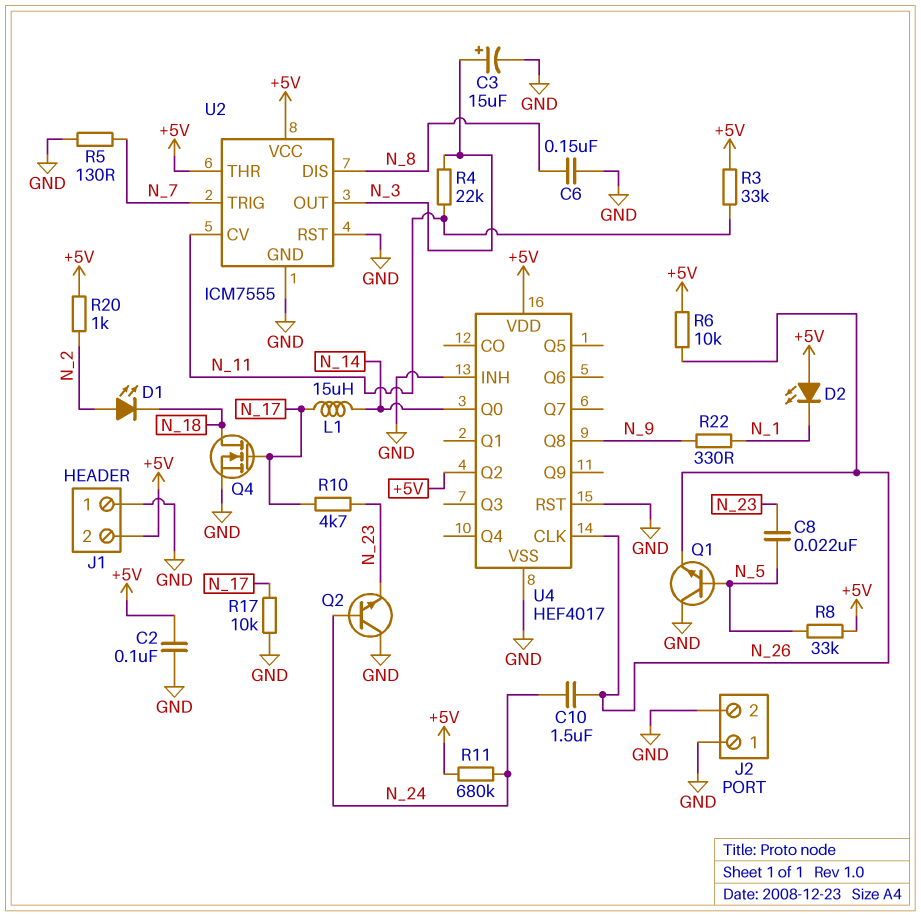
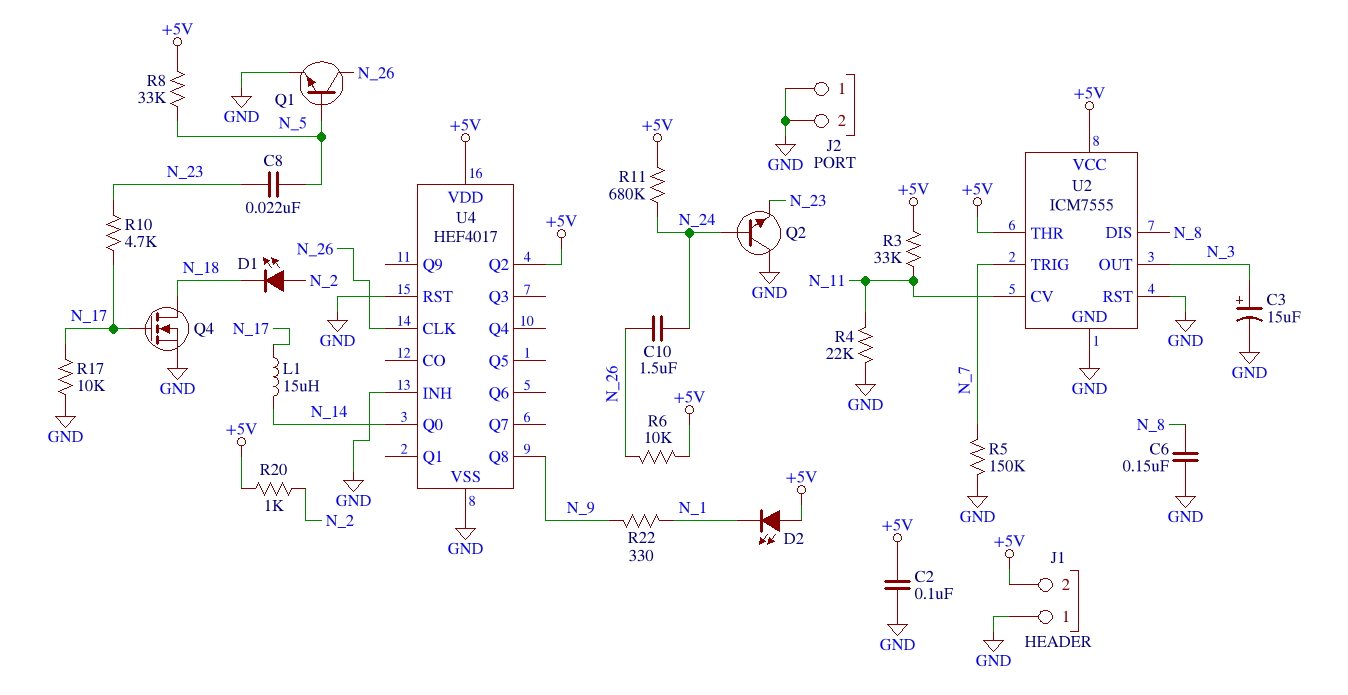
Q1: NPN (B N_5, C GND, E N_26) -> NPN (B N_5, C N_26, E GND)
R4: 22k (N_3, N_11) -> 22k (GND, N_11)
R5: 130 (GND, N_7) -> 150k (GND, N_7)

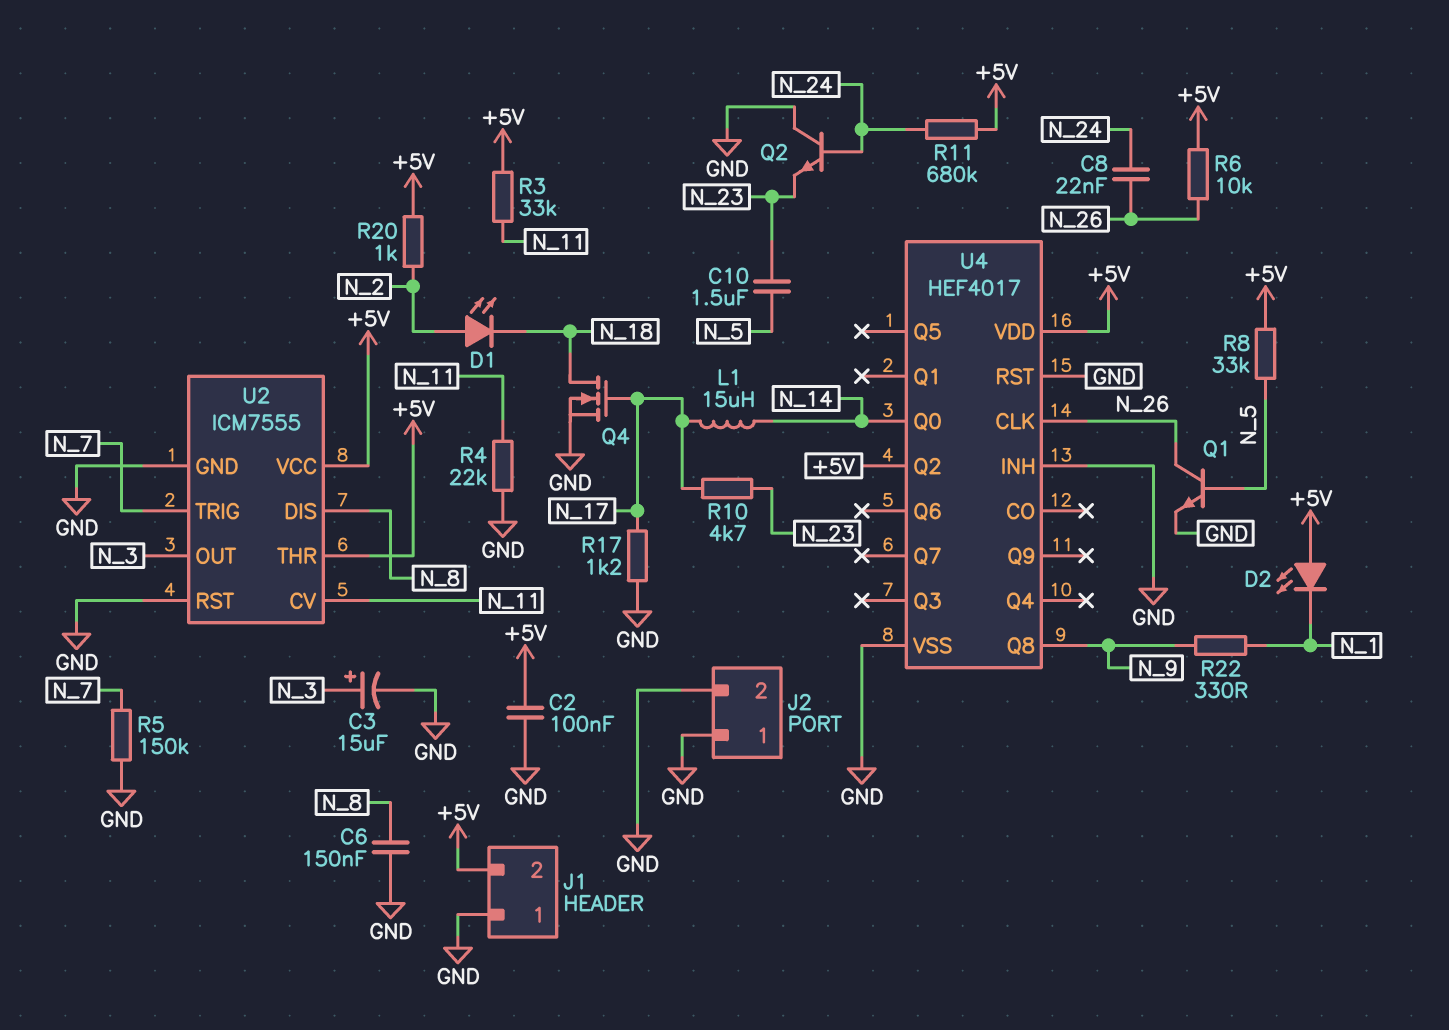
C8: 22nF (N_5, N_23) -> 22nF (N_24, N_26)
C10: 1.5uF (N_24, N_26) -> 1.5uF (N_5, N_23)
R17: 10k (GND, N_17) -> 1.2k (GND, N_17)

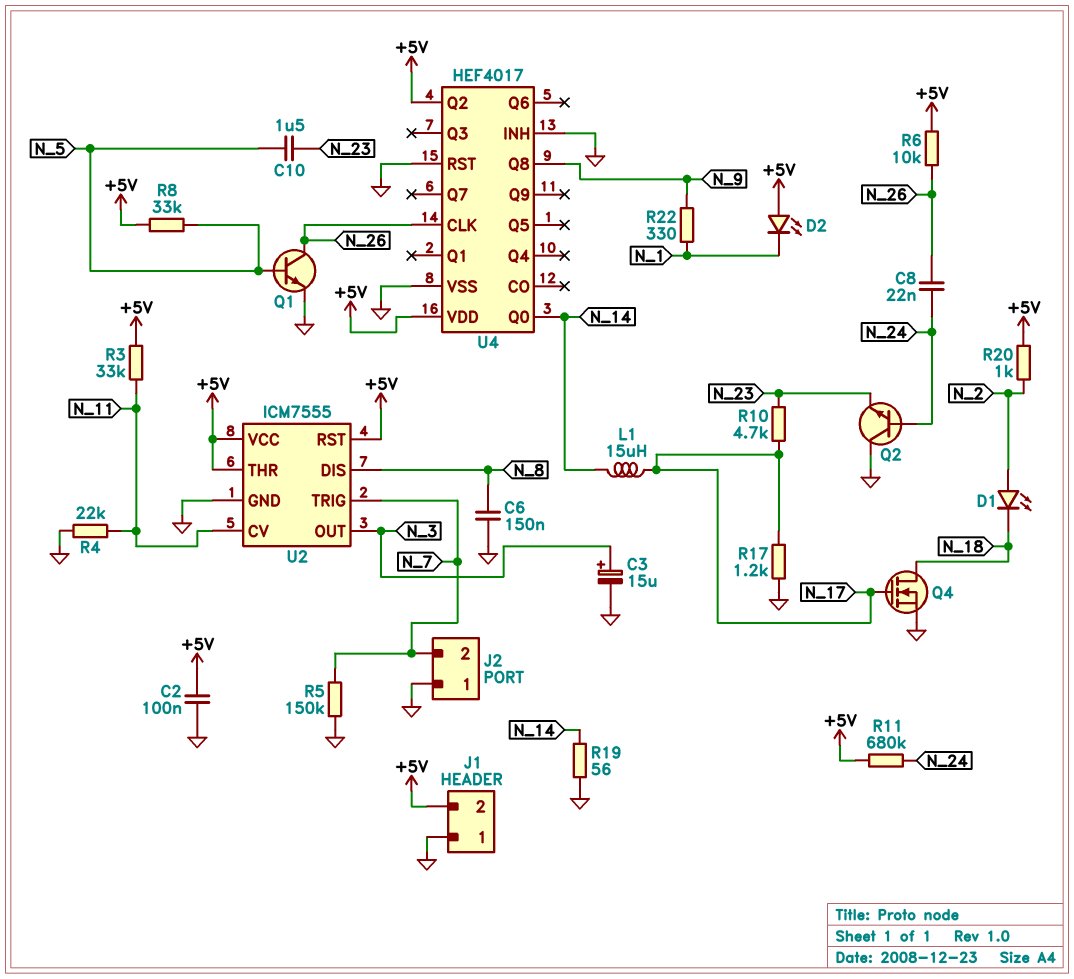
J2 pin 2: GND -> N_7
R19: none -> 56 (GND, N_14)
U2 pin RST: GND -> +5V

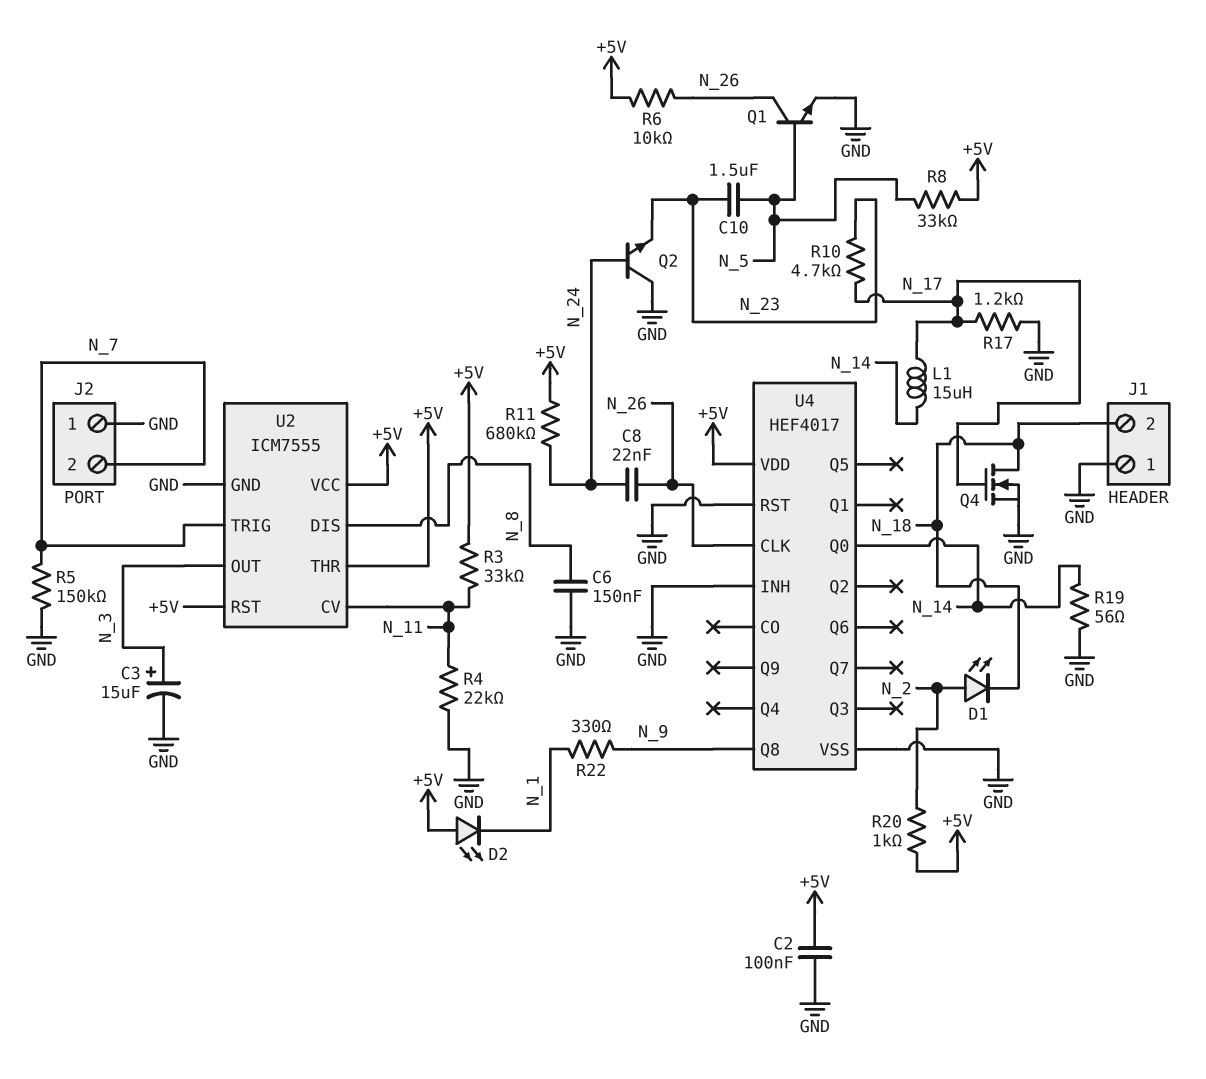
J1 pin 2: +5V -> N_18
U4 pin Q2: +5V -> none

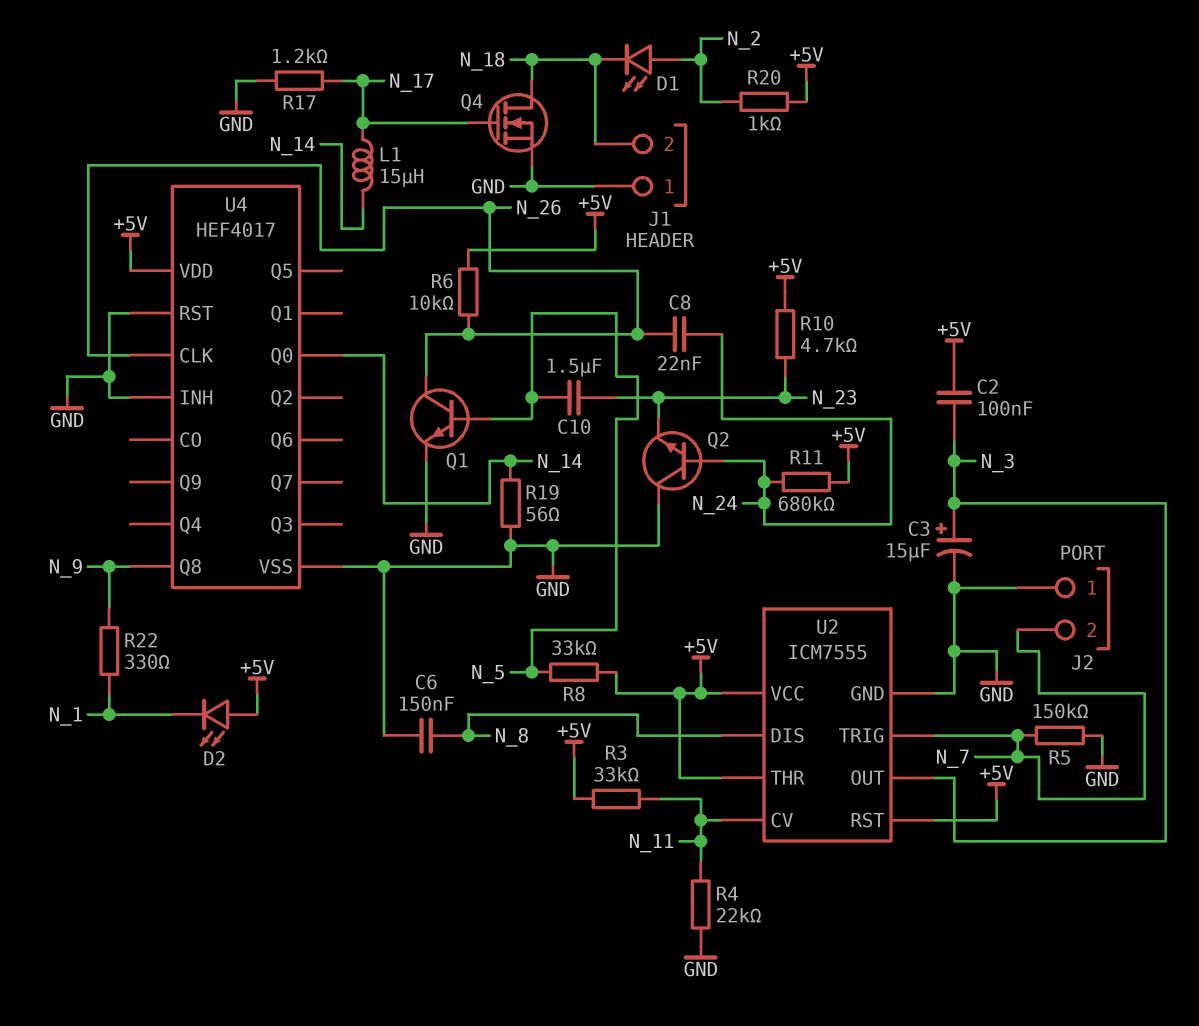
C2: 100nF (+5V, GND) -> 100nF (+5V, N_3)
R10: 4.7k (N_17, N_23) -> 4.7k (+5V, N_23)

